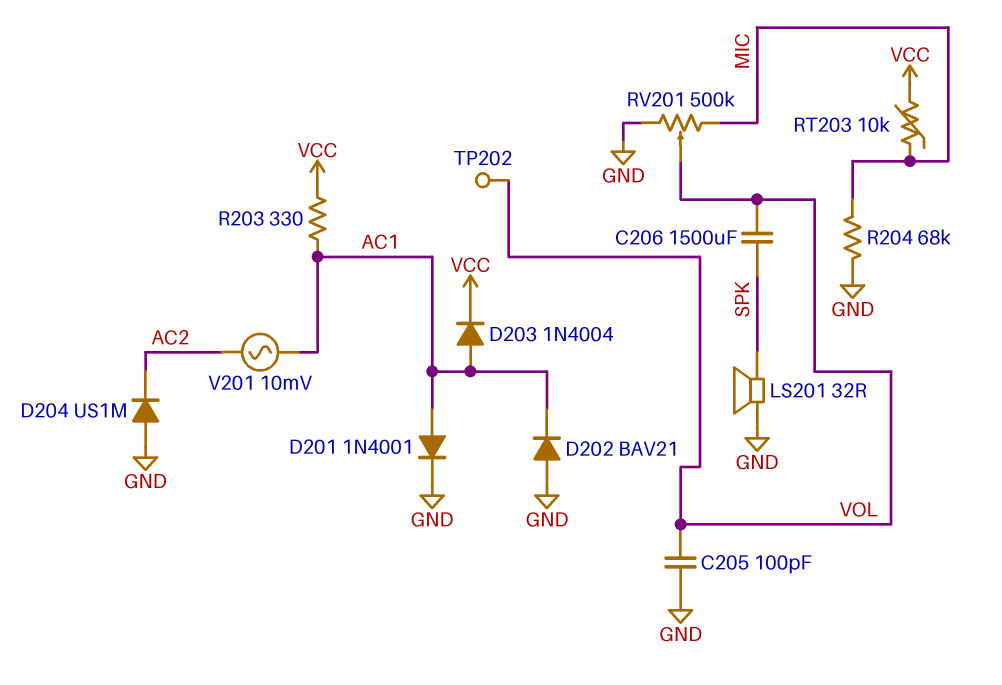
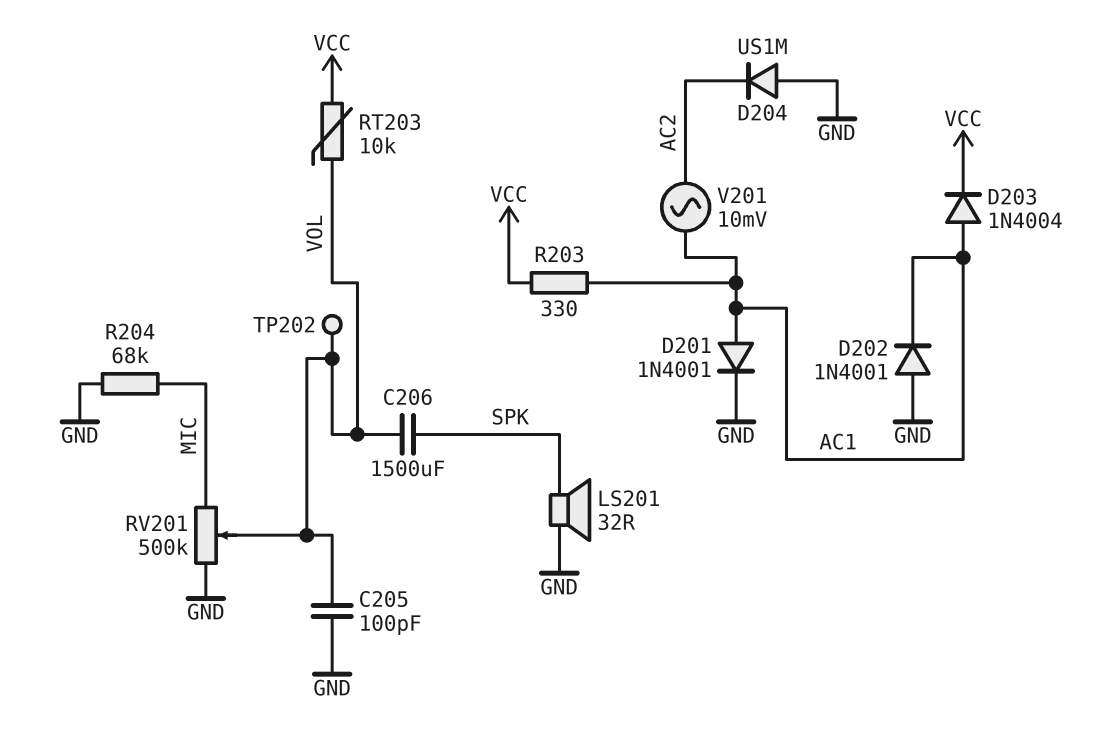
D202: diode BAV21 (A GND, K AC1) -> diode 1N4001 (A GND, K AC1)
RT203: 10k (MIC, VCC) -> 10k (VCC, VOL)

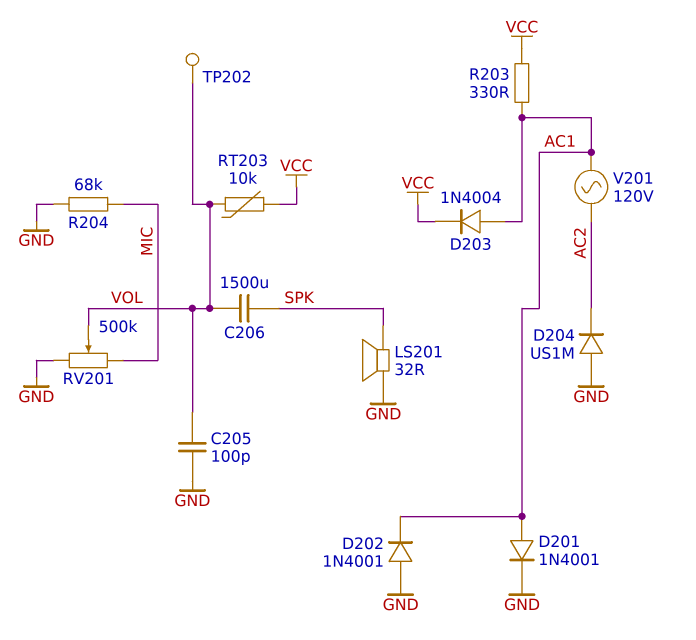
V201: AC 10mV (AC1, AC2) -> AC 120V (AC1, AC2)

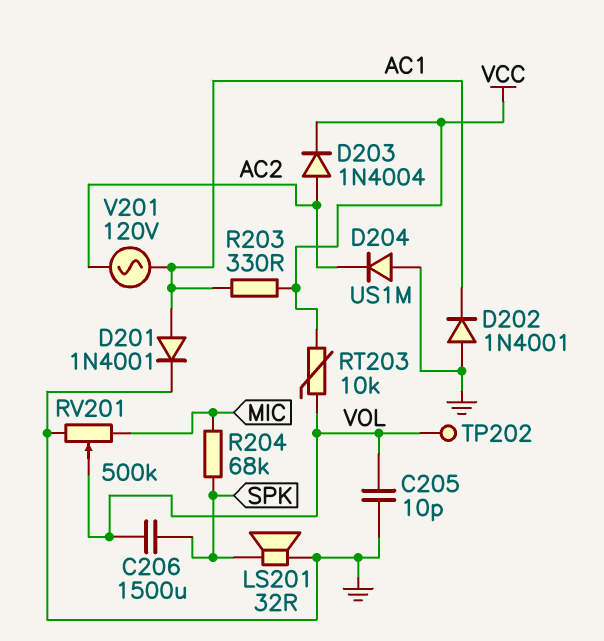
C205: 100pF (GND, VOL) -> 10pF (GND, VOL)
D203: diode 1N4004 (A AC1, K VCC) -> diode 1N4004 (A AC2, K VCC)
R204: 68k (GND, MIC) -> 68k (MIC, SPK)

